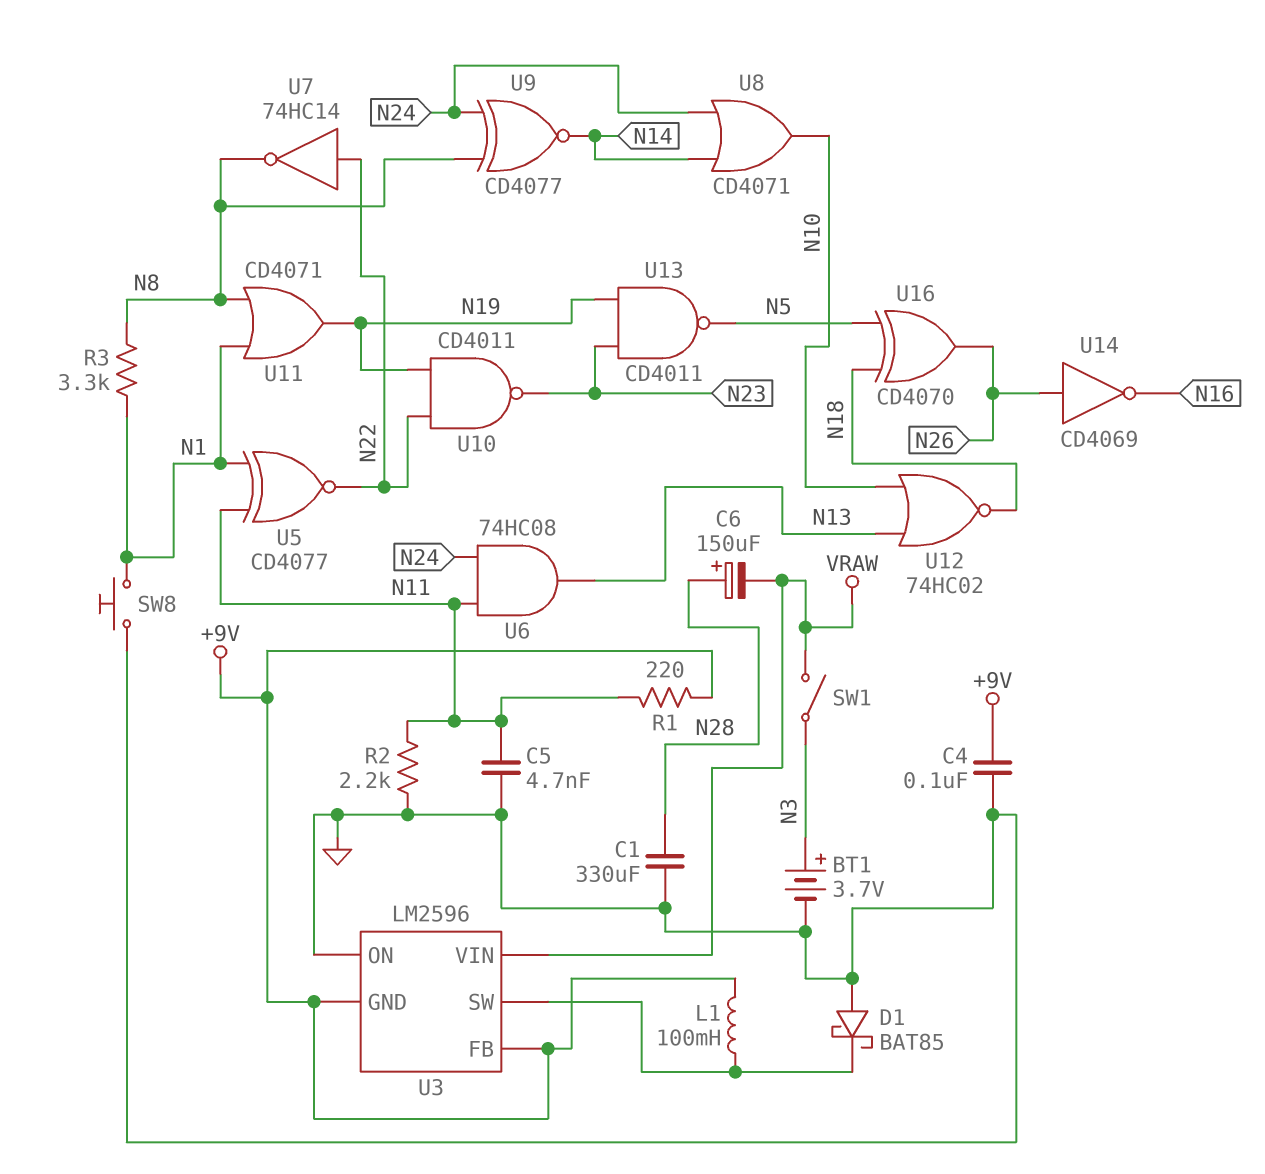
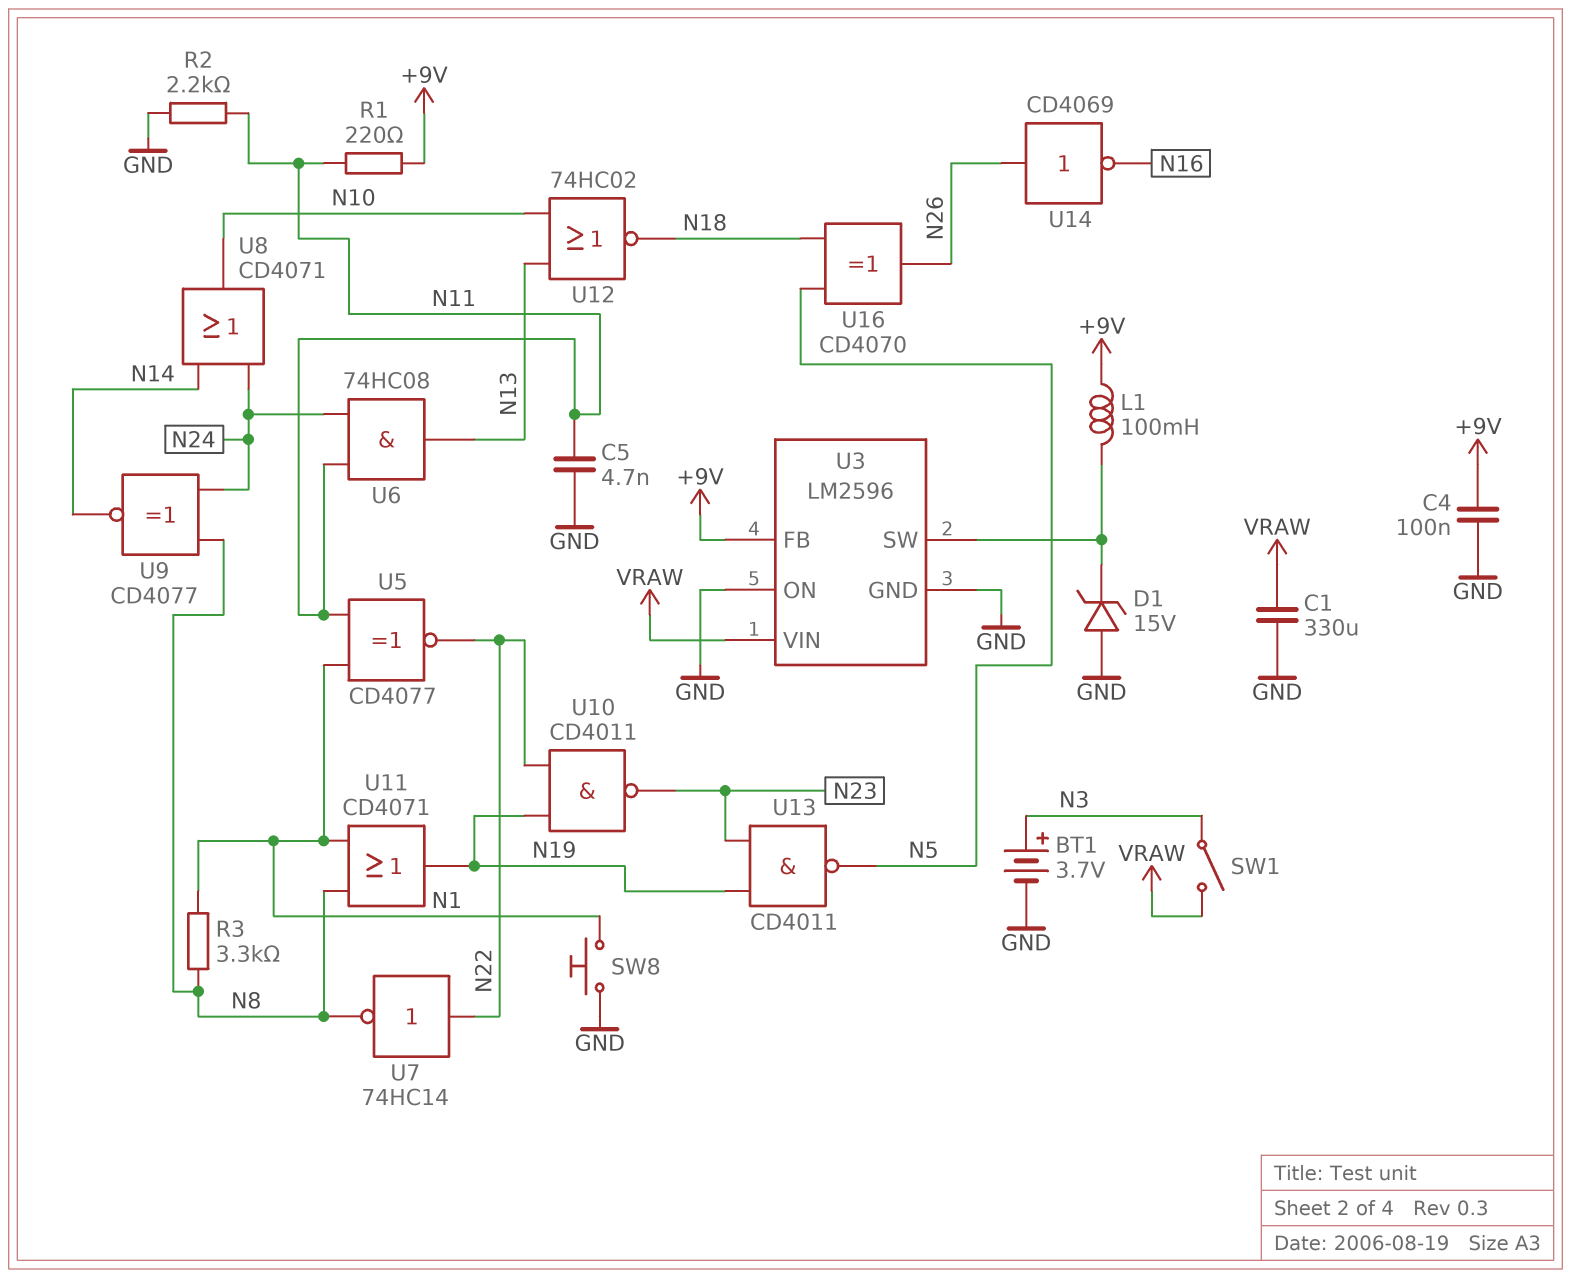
C1: 330uF (GND, N28) -> 330uF (GND, VRAW)
C6: 150uF (plus N28, minus VRAW) -> none
D1: schottky BAT85 (A GND, K U3/SW) -> zener 15V (A GND, K U3/SW)
U3 pin GND: +9V -> GND

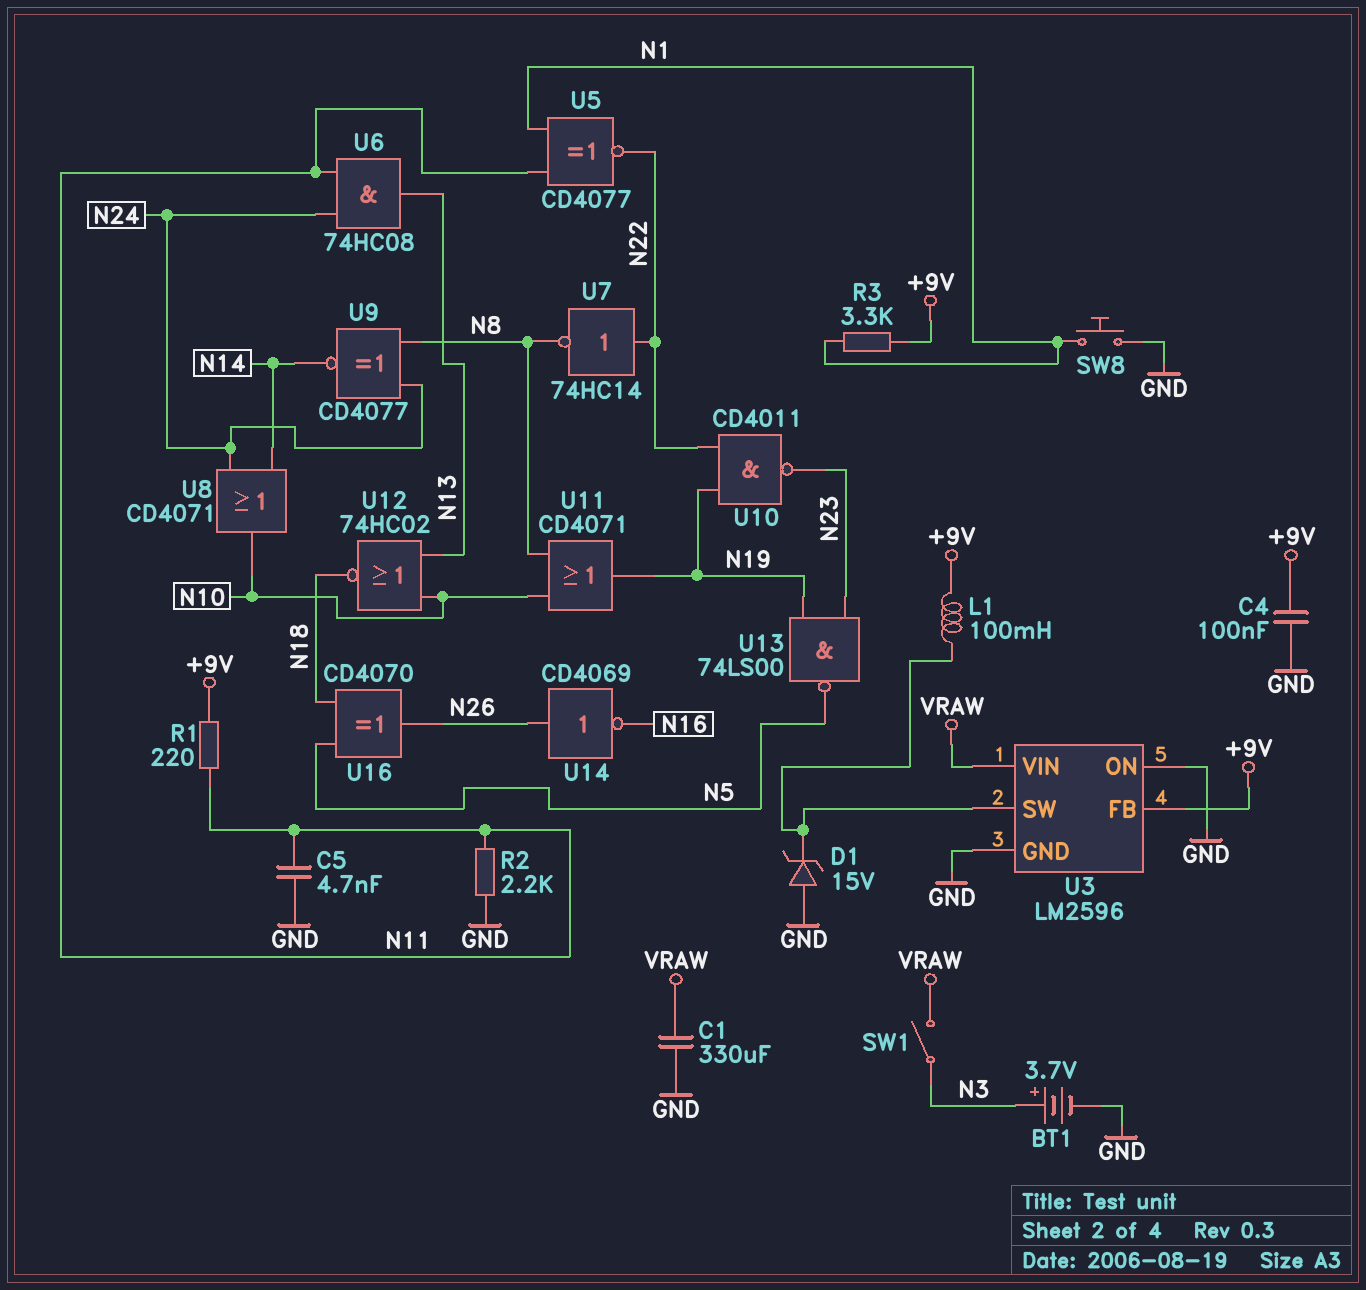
R3: 3.3k (N1, N8) -> 3.3k (+9V, N1)
U11: OR CD4071 (in N1, in N8, out N19) -> OR CD4071 (in N8, in N10, out N19)
U13: NAND CD4011 (in N19, in N23, out N5) -> NAND 74LS00 (in N19, in N23, out N5)

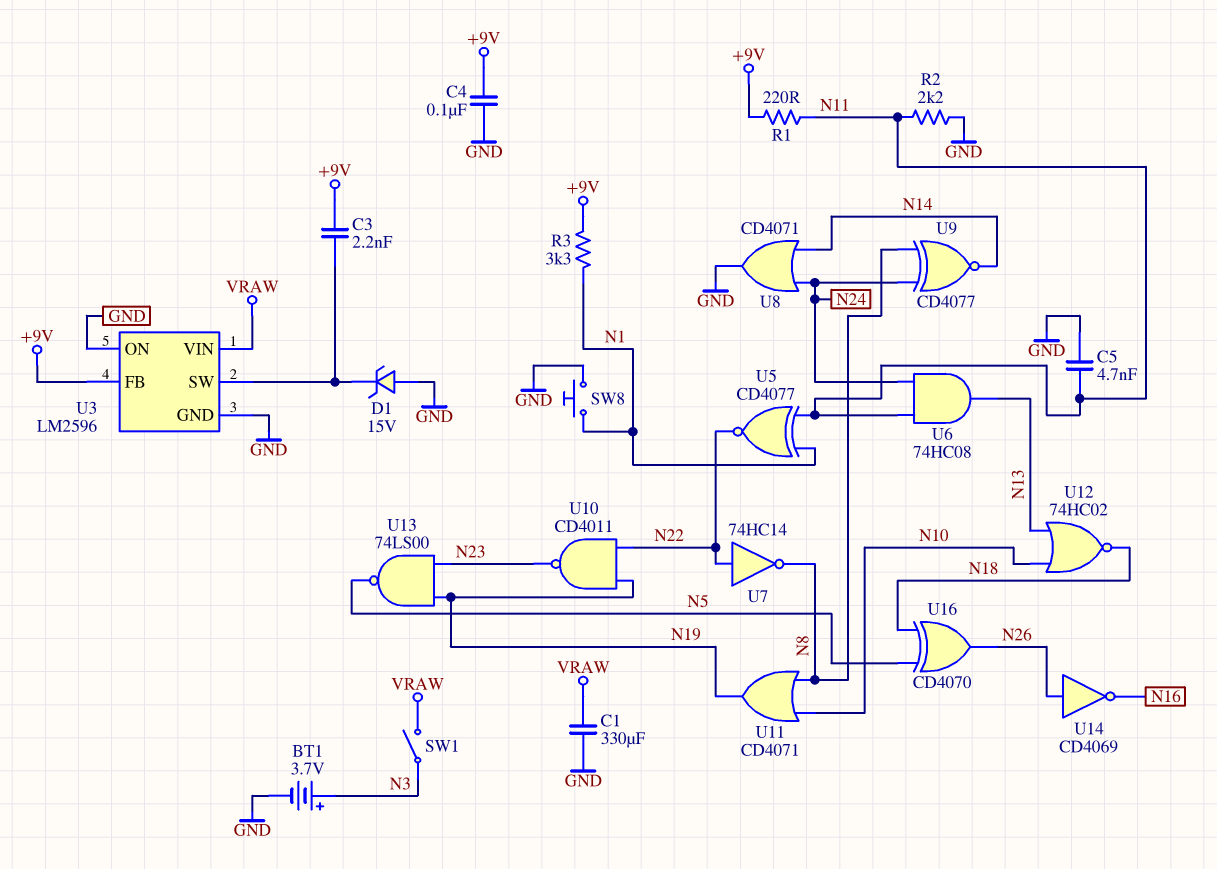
C3: none -> 2.2nF (+9V, U3/SW)
L1: 100mH (+9V, U3/SW) -> none
U8: OR CD4071 (in N14, in N24, out N10) -> OR CD4071 (in N14, in N24, out GND)

